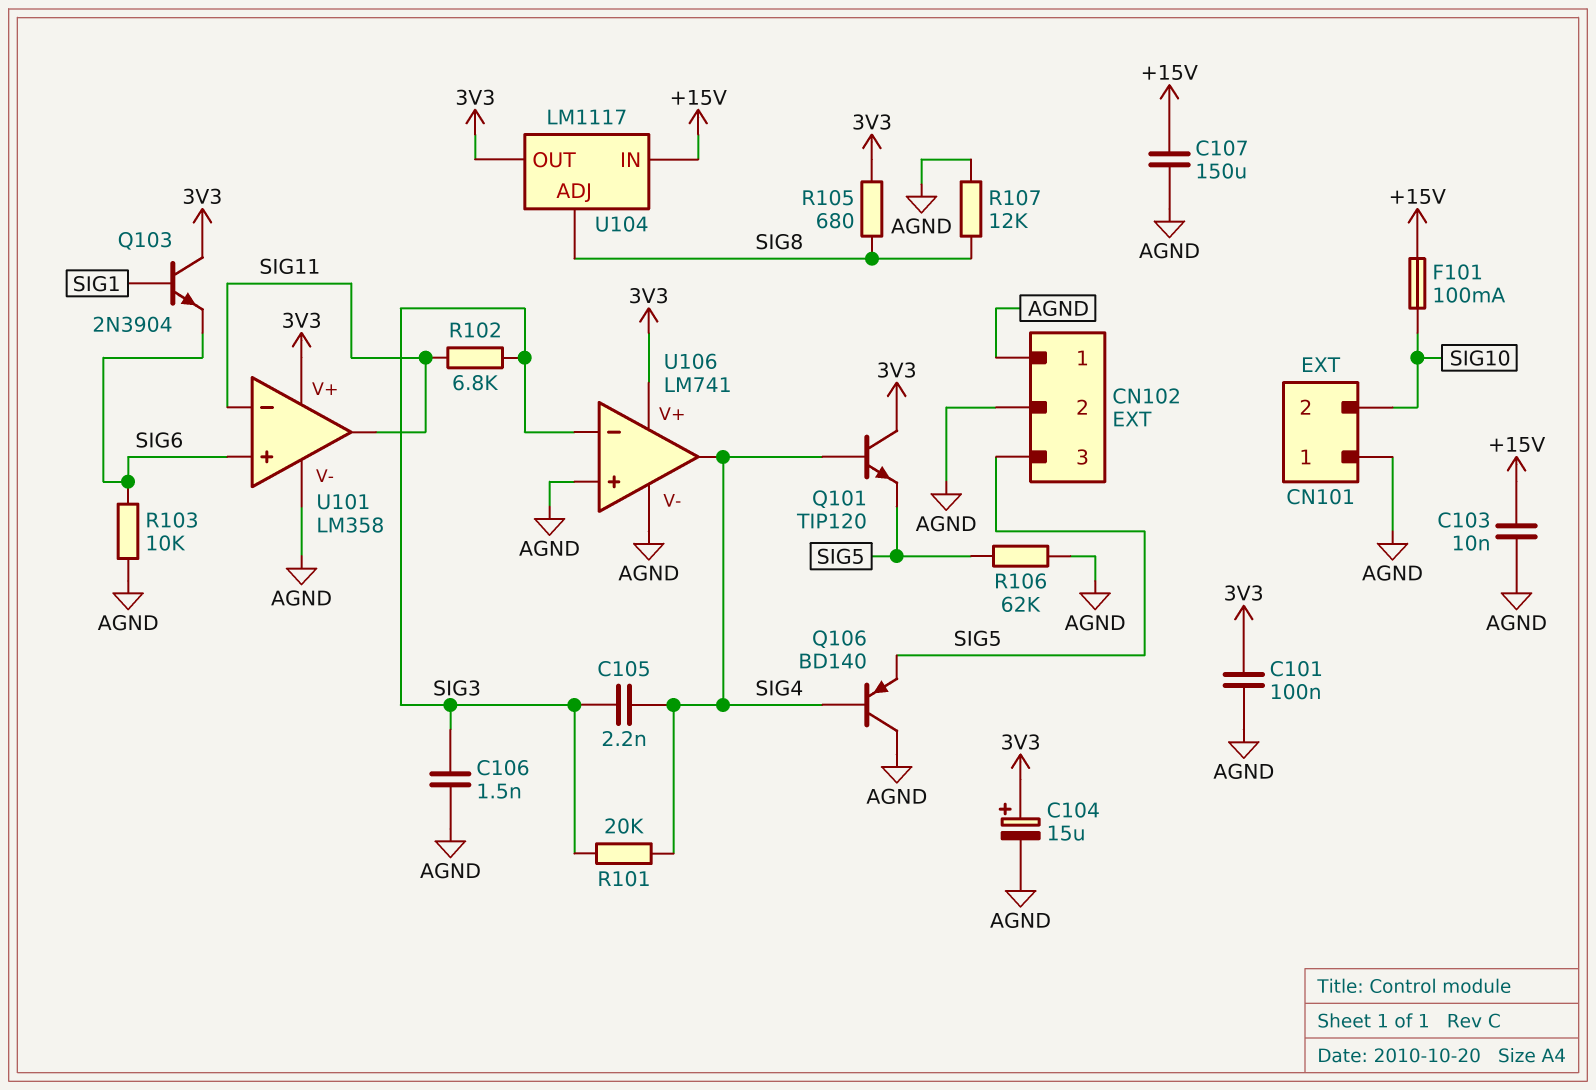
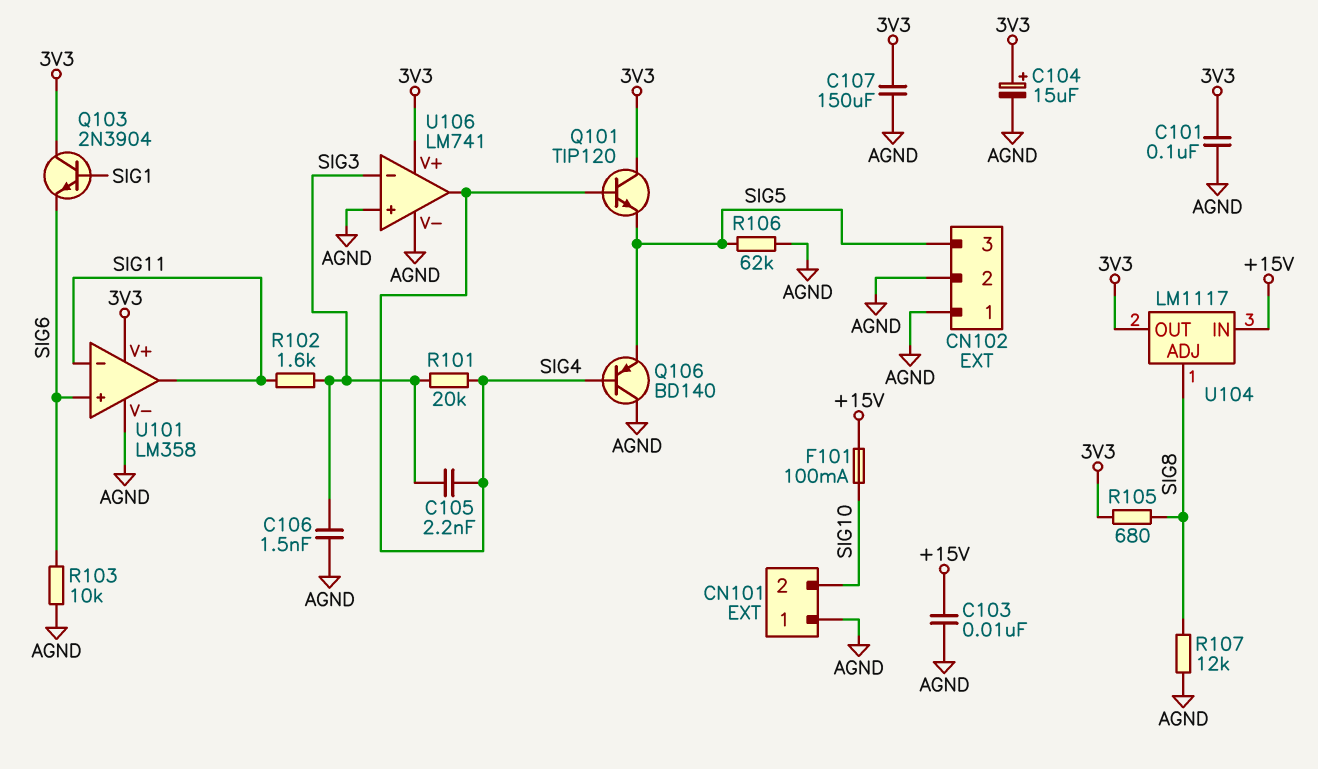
C107: 150uF (+15V, AGND) -> 150uF (3V3, AGND)
R102: 6.8k (SIG3, SIG11) -> 1.6k (SIG3, SIG11)

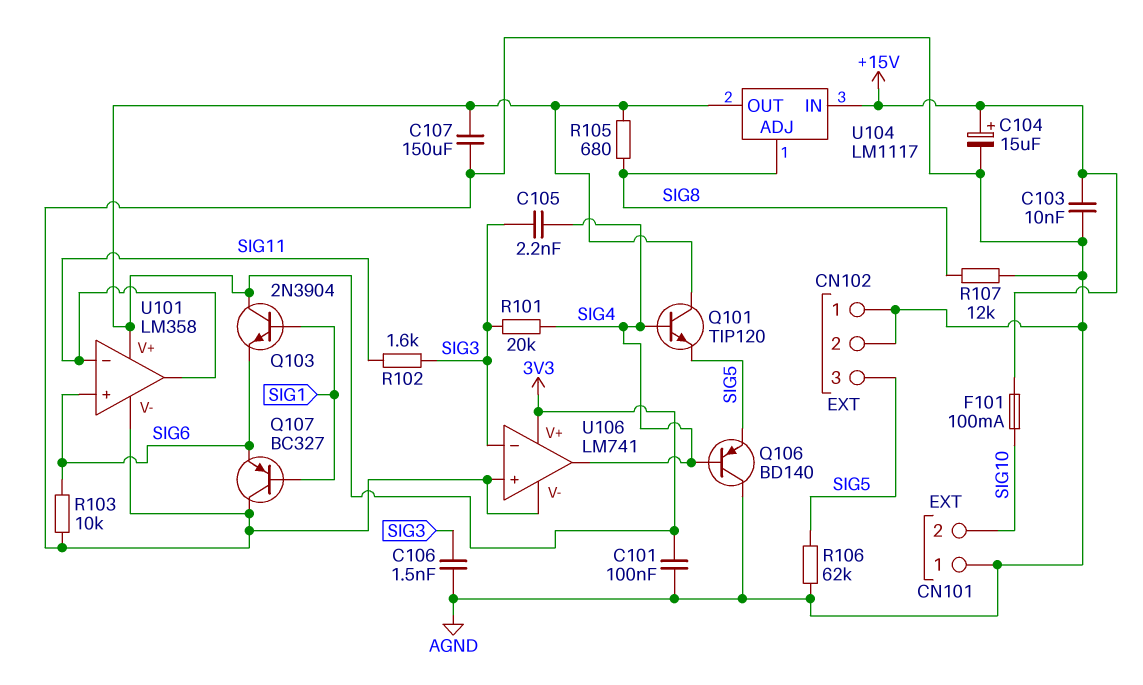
C104: 15uF (plus 3V3, minus AGND) -> 15uF (plus +15V, minus AGND)
Q107: none -> PNP BC327 (B SIG1, C AGND, E SIG6)

